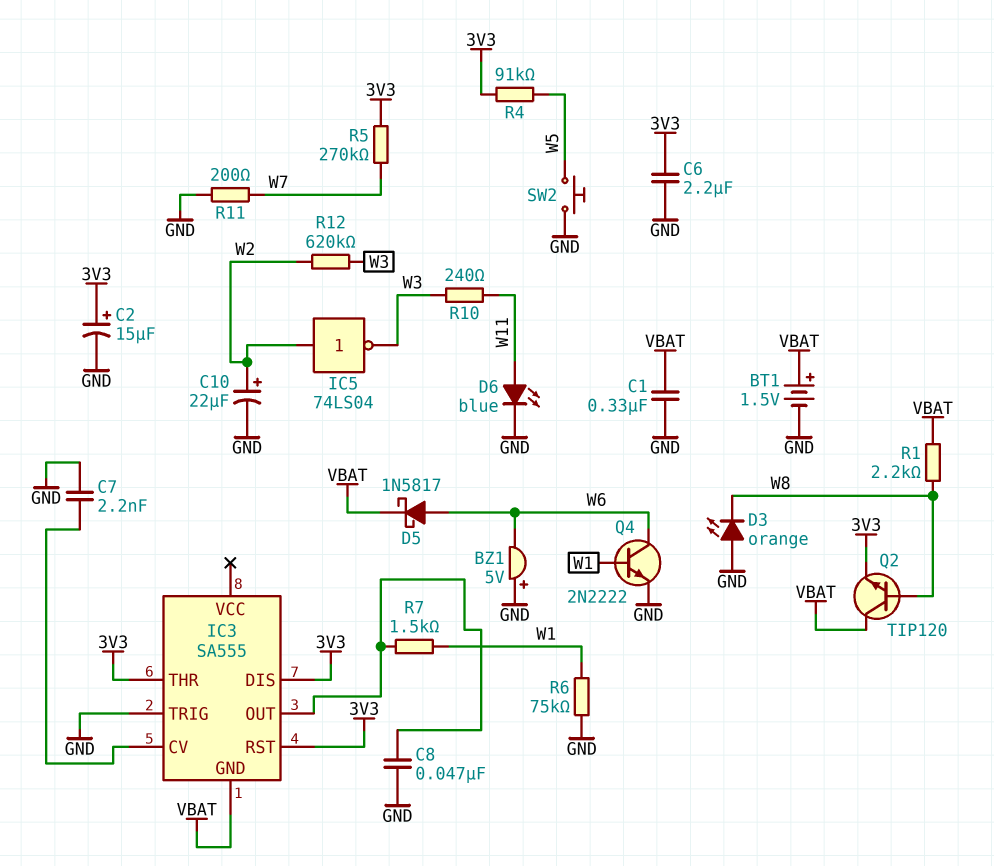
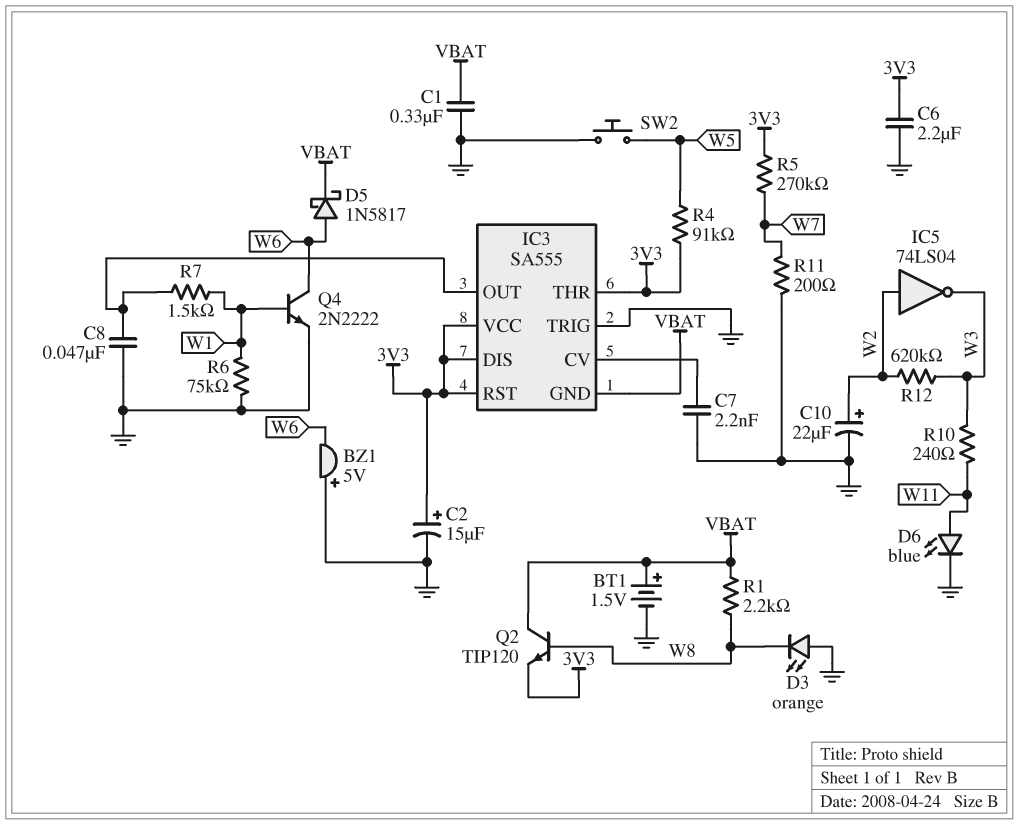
IC3 pin VCC: none -> 3V3

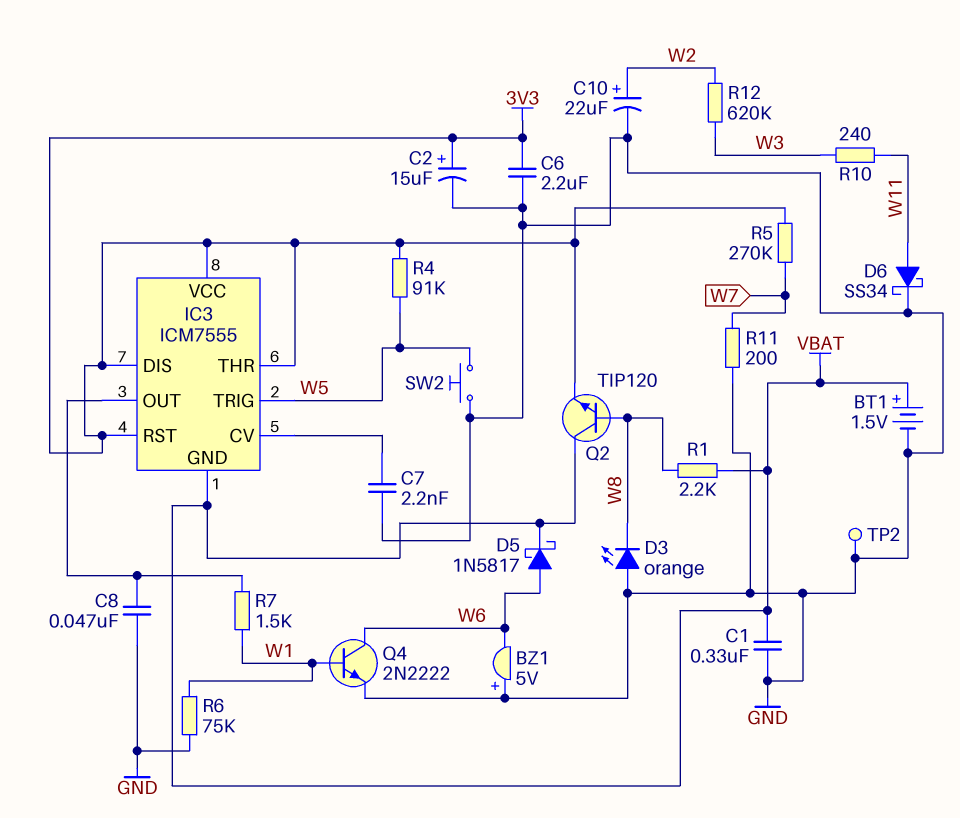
D6: LED blue (A W11, K GND) -> schottky SS34 (A W11, K GND)
IC3: SA555 -> ICM7555
IC3 pin TRIG: GND -> W5
IC5: NOT 74LS04 (in W2, out W3) -> none
TP2: none -> test point (GND)

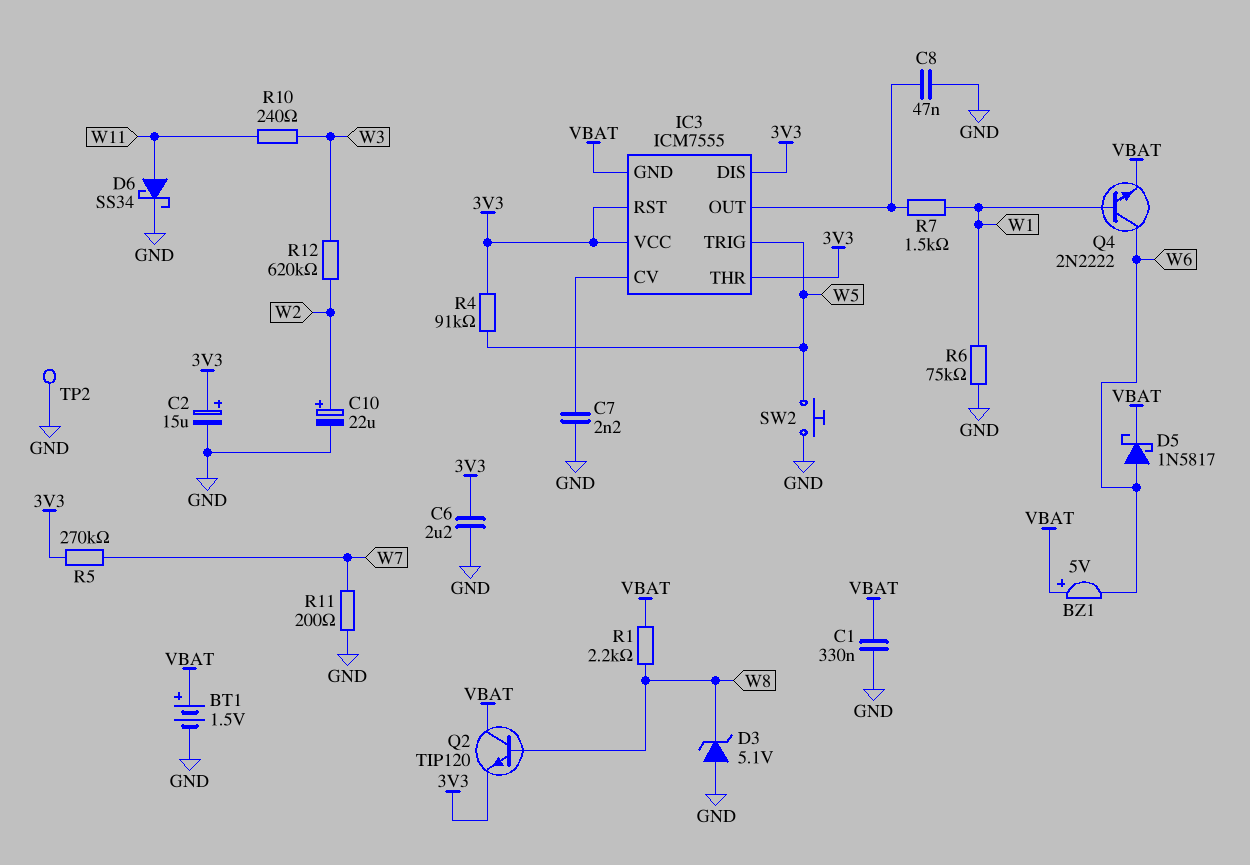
BZ1: buzzer 5V (plus GND, minus W6) -> buzzer 5V (plus VBAT, minus W6)
D3: LED orange (A GND, K W8) -> zener 5.1V (A GND, K W8)
Q4: NPN 2N2222 (B W1, C W6, E GND) -> NPN 2N2222 (B W1, C W6, E VBAT)

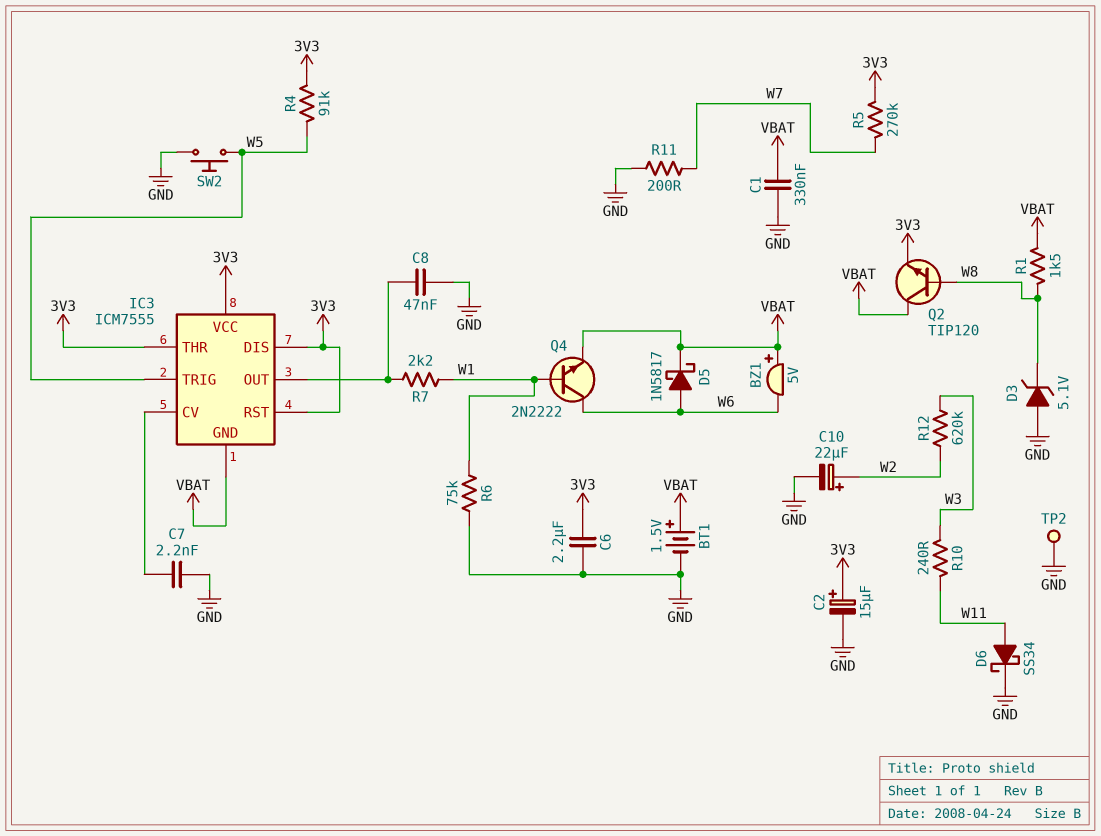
R1: 2.2k (VBAT, W8) -> 1.5k (VBAT, W8)
R7: 1.5k (IC3/OUT, W1) -> 2.2k (IC3/OUT, W1)

